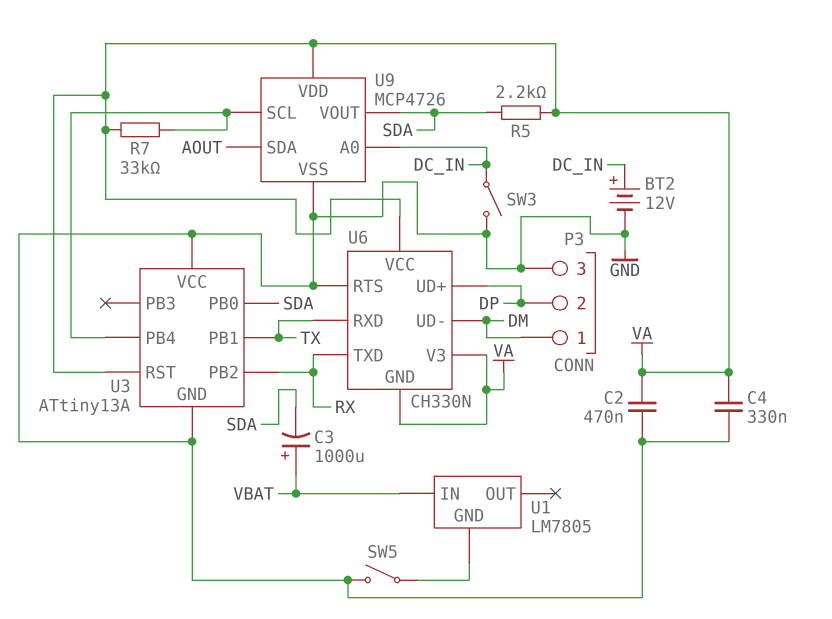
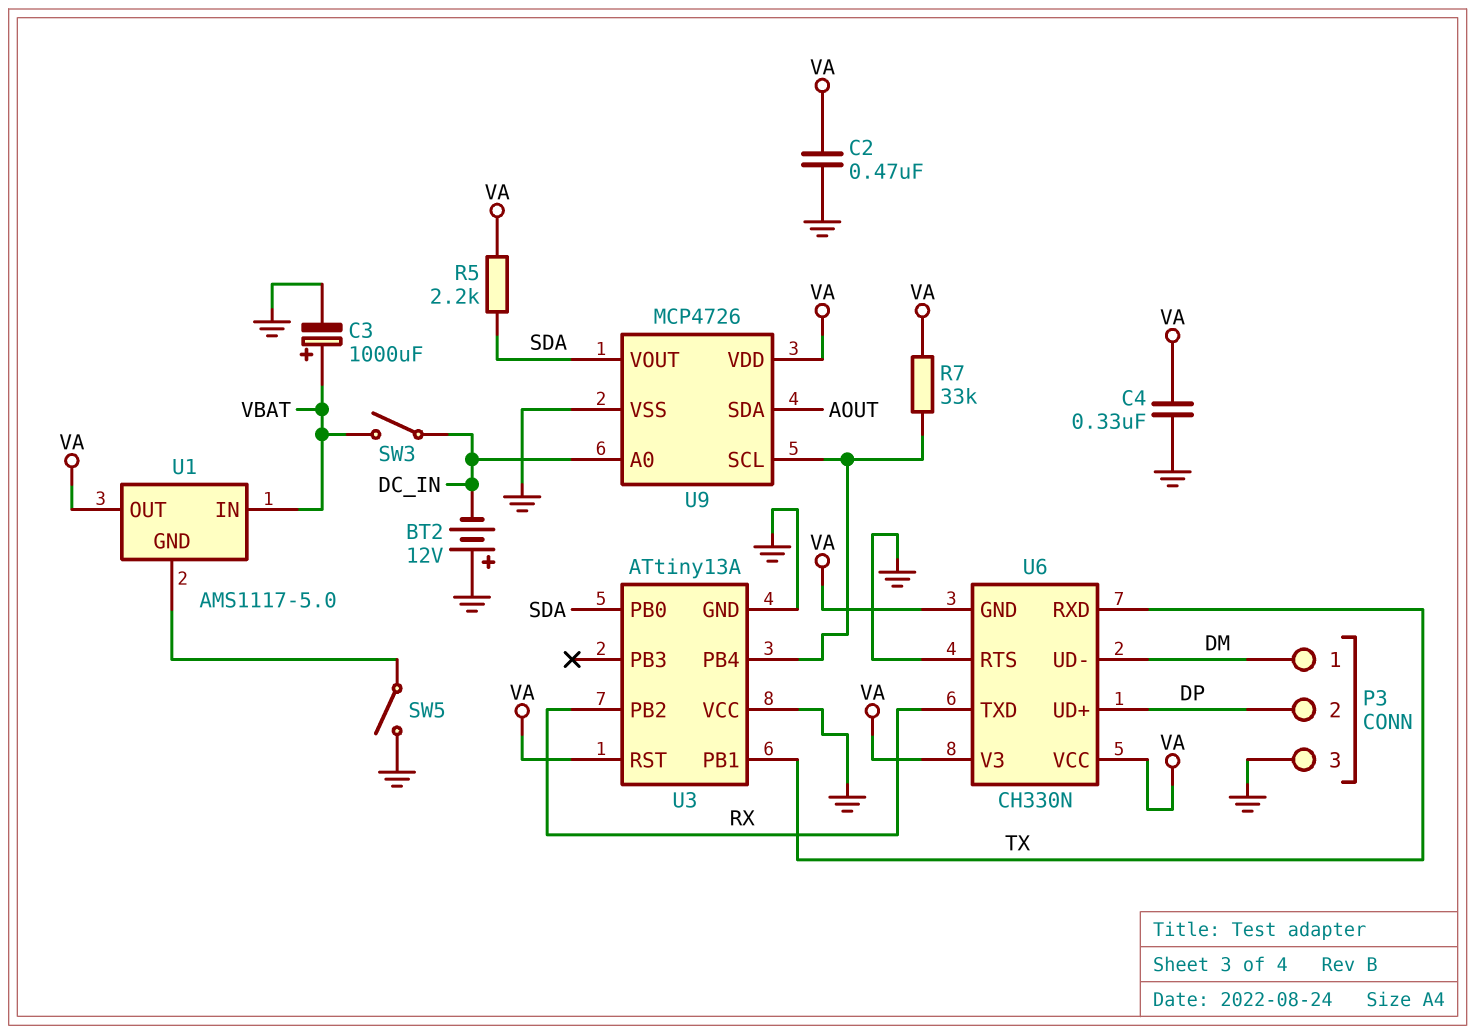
BT2: 12V (plus DC_IN, minus GND) -> 12V (plus GND, minus DC_IN)
C3: 1000uF (plus VBAT, minus SDA) -> 1000uF (plus VBAT, minus GND)
SW3: switch (DC_IN, GND) -> switch (DC_IN, VBAT)
U1: LM7805 -> AMS1117-5.0
U1 pin OUT: none -> VA

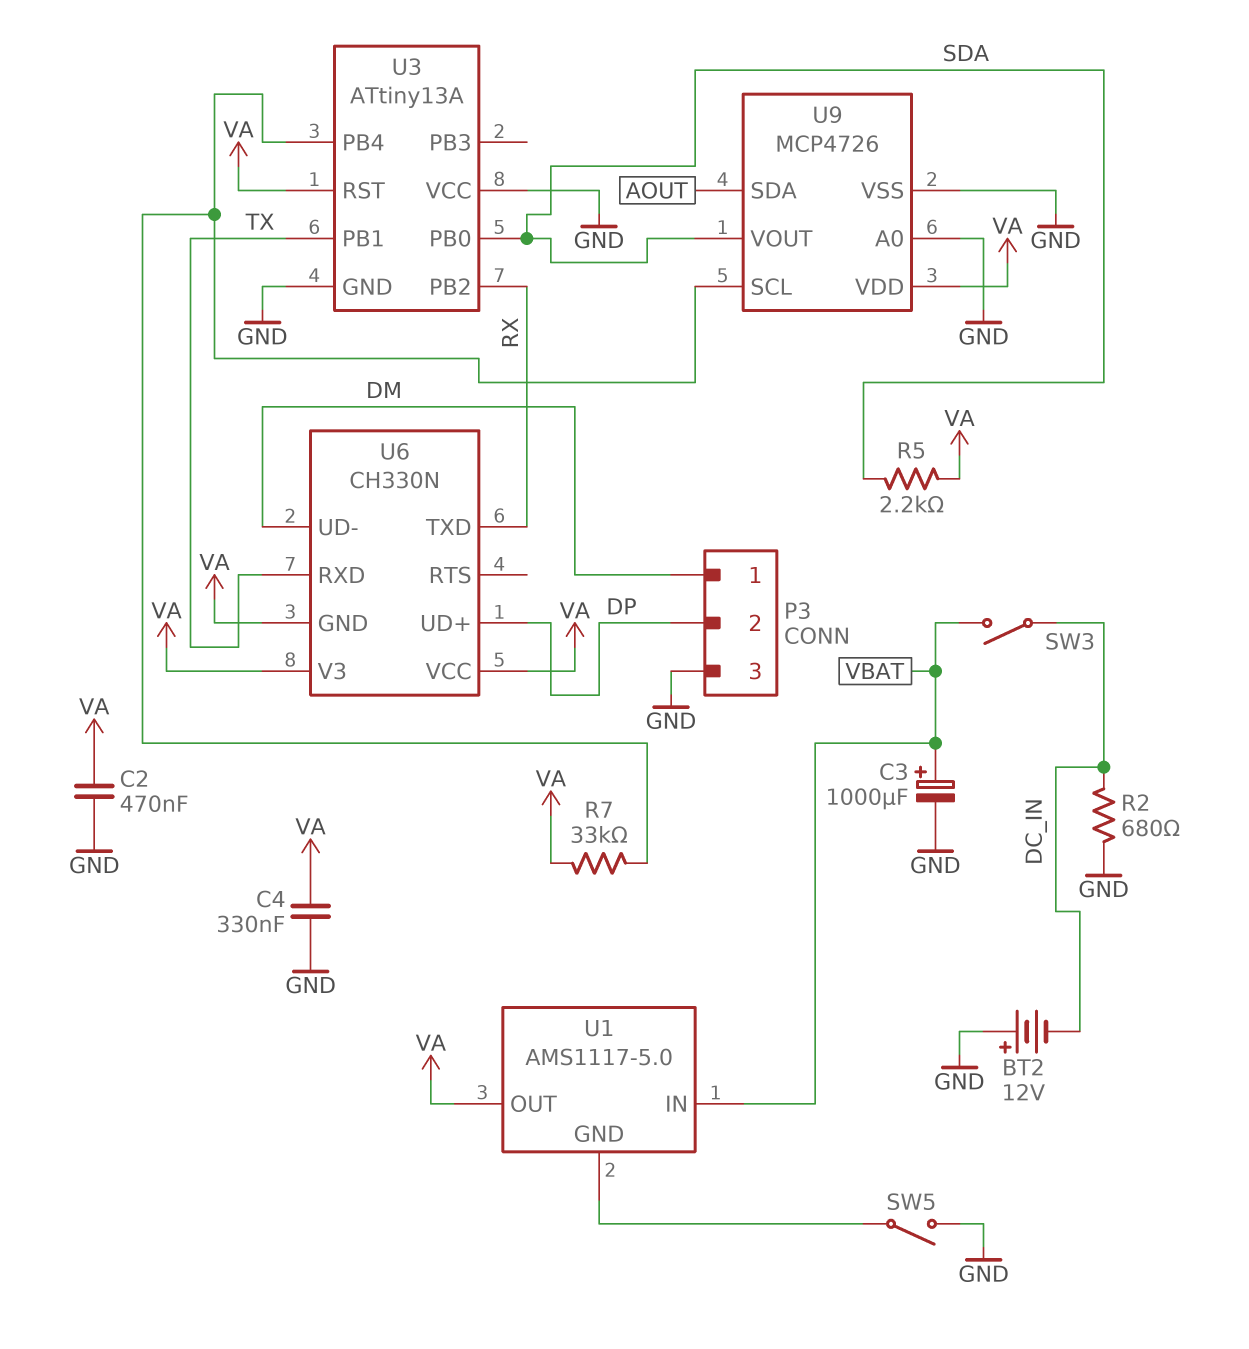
R2: none -> 680 (DC_IN, GND)
U6 pin RTS: GND -> none
U9 pin A0: DC_IN -> GND

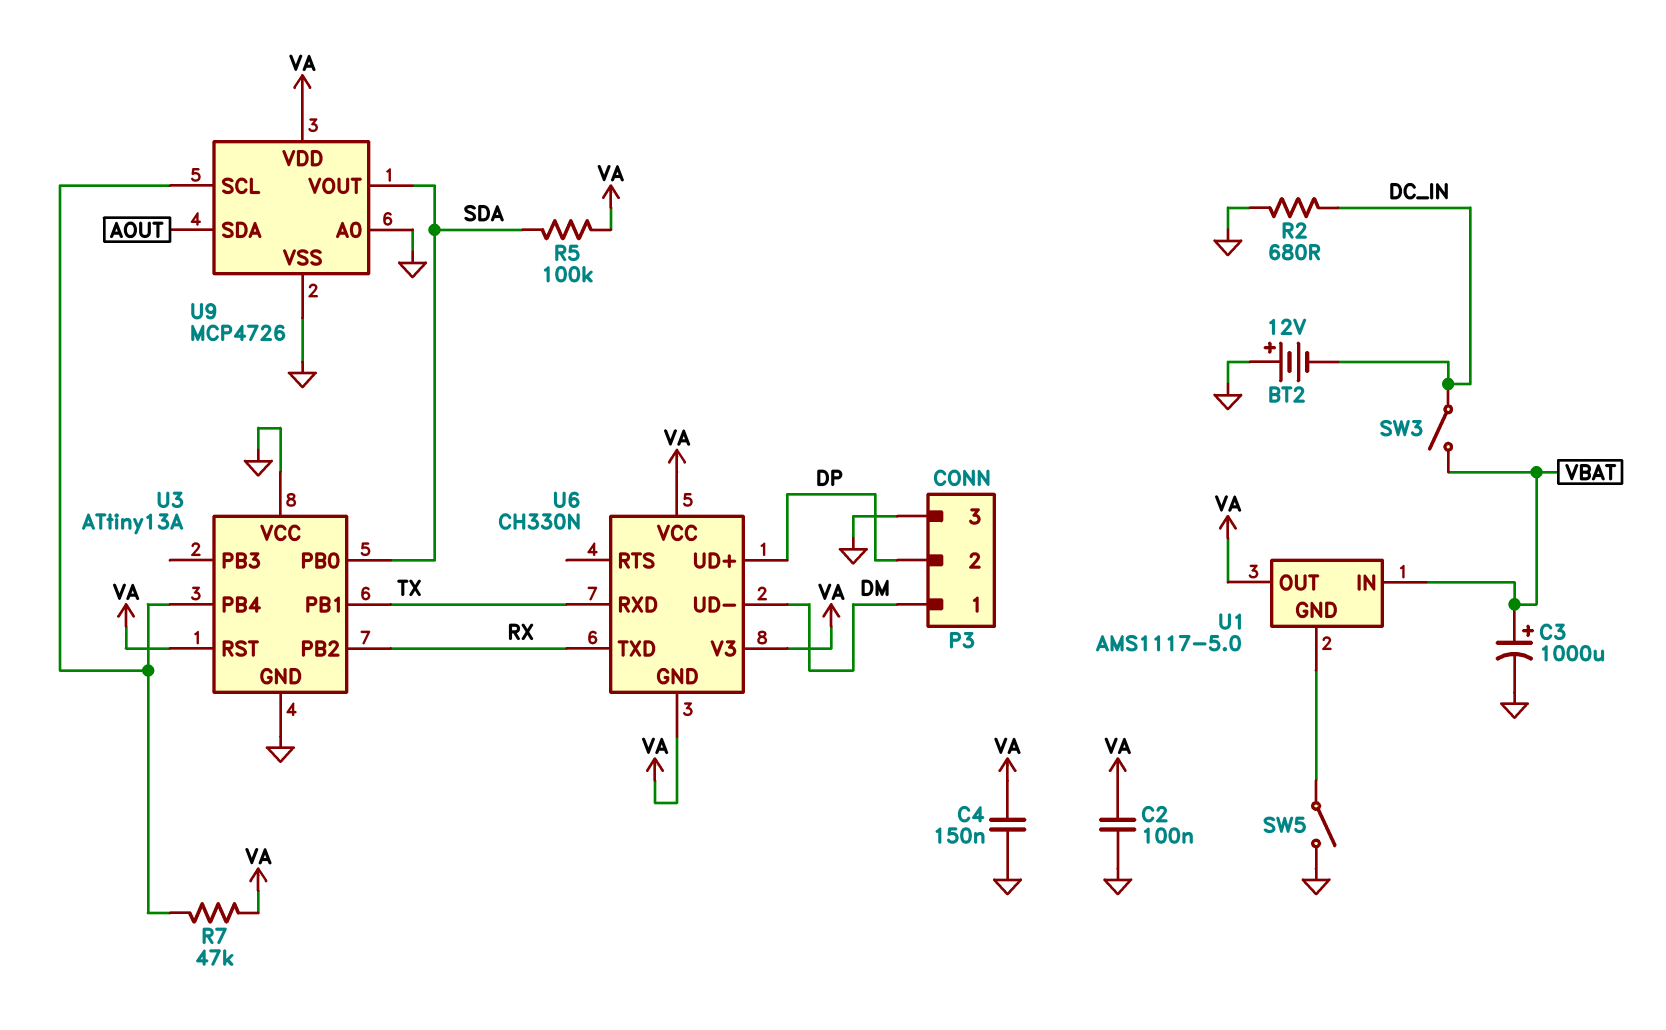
C2: 470nF (GND, VA) -> 100nF (GND, VA)
C4: 330nF (GND, VA) -> 150nF (GND, VA)
R5: 2.2k (SDA, VA) -> 100k (SDA, VA)
R7: 33k (U3/PB4, VA) -> 47k (U3/PB4, VA)

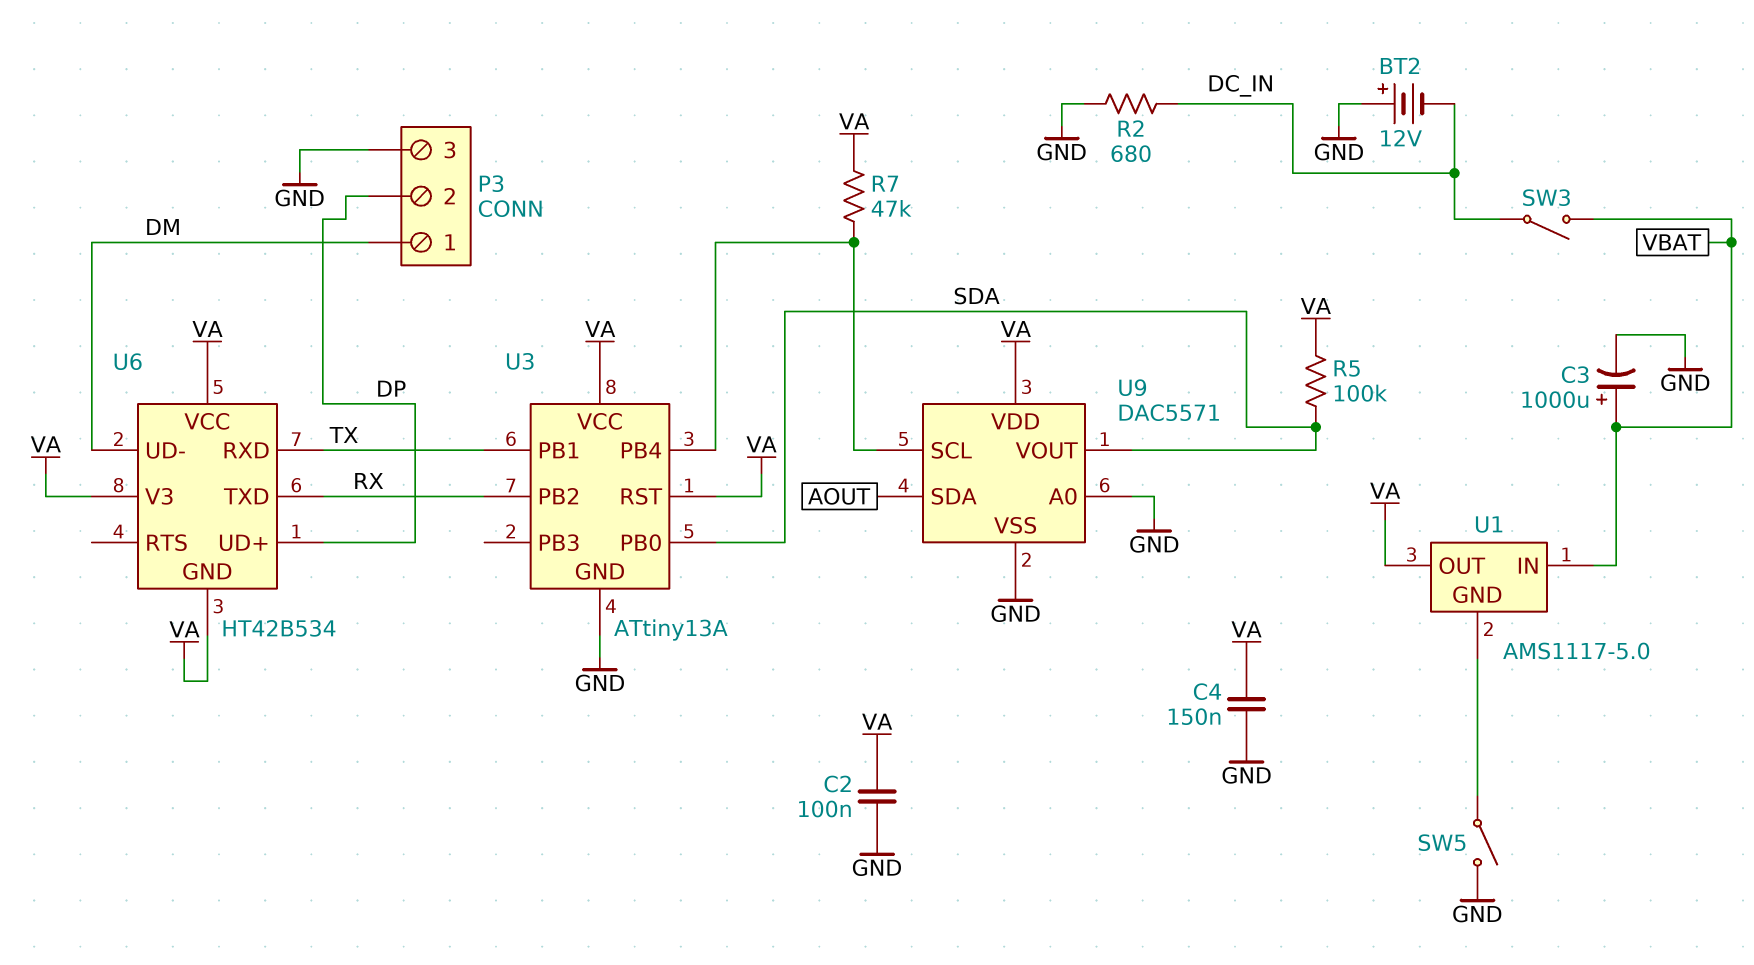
U3 pin VCC: GND -> VA
U6: CH330N -> HT42B534
U9: MCP4726 -> DAC5571

